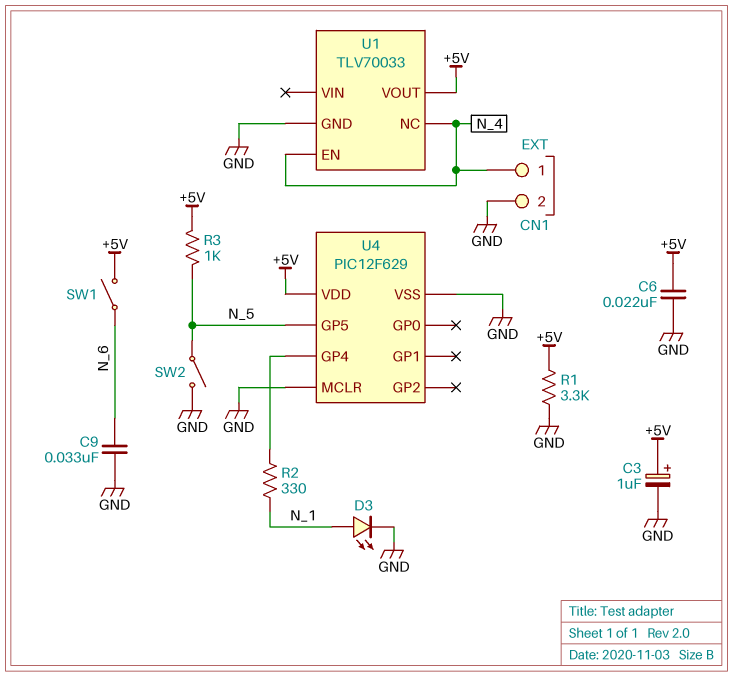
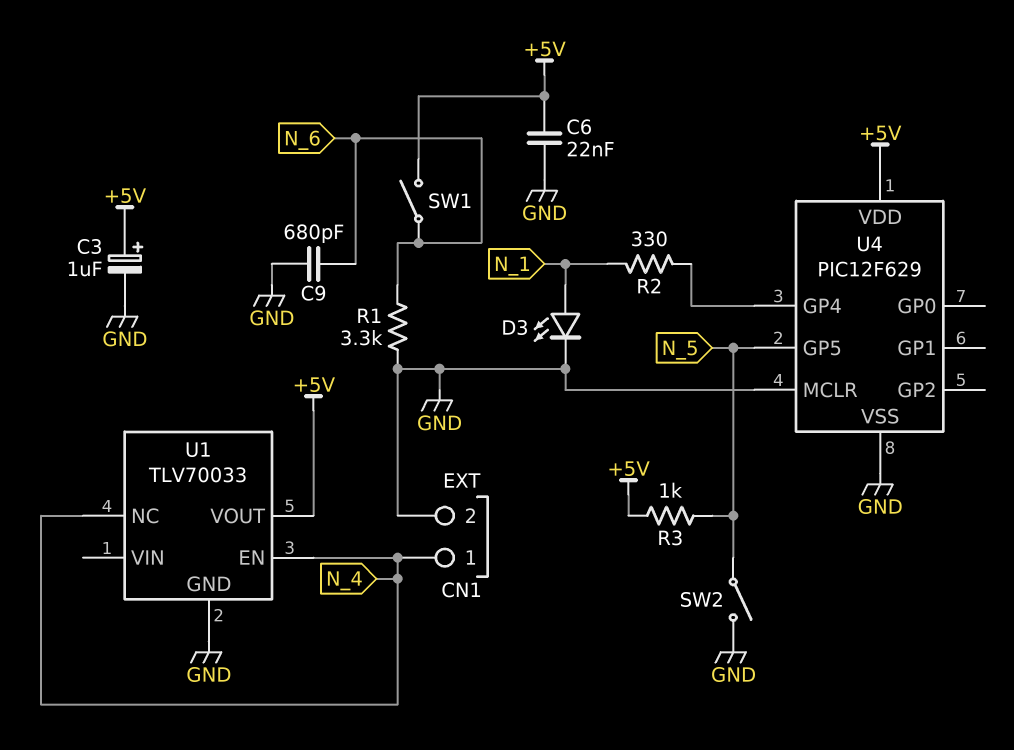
C9: 33nF (GND, N_6) -> 680pF (GND, N_6)
R1: 3.3k (+5V, GND) -> 3.3k (GND, N_6)

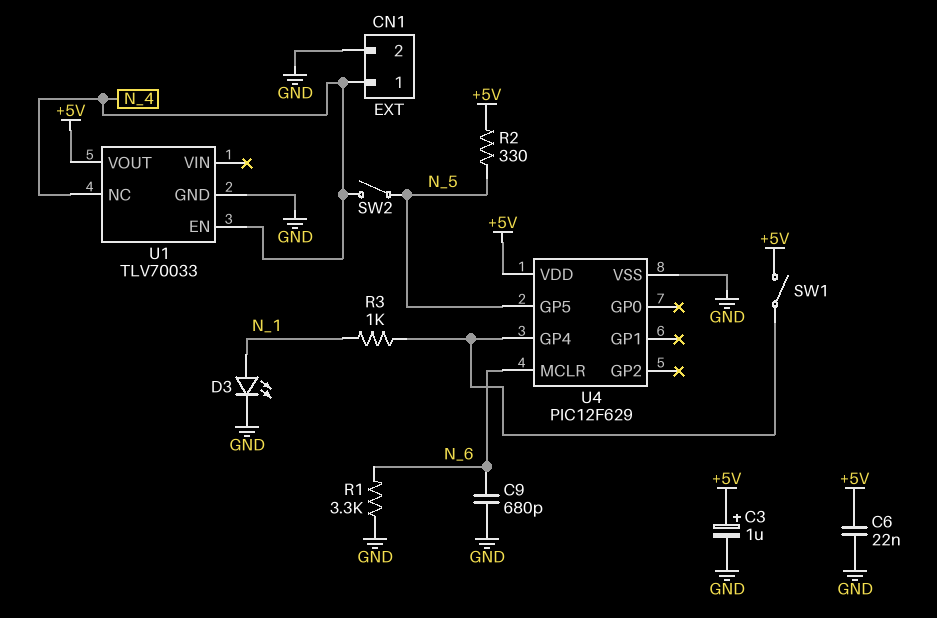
R2: 330 (N_1, U4/GP4) -> 330 (+5V, N_5)
R3: 1k (+5V, N_5) -> 1k (N_1, U4/GP4)
SW1: switch (+5V, N_6) -> switch (+5V, U4/GP4)
SW2: switch (GND, N_5) -> switch (N_4, N_5)
U4 pin MCLR: GND -> N_6

